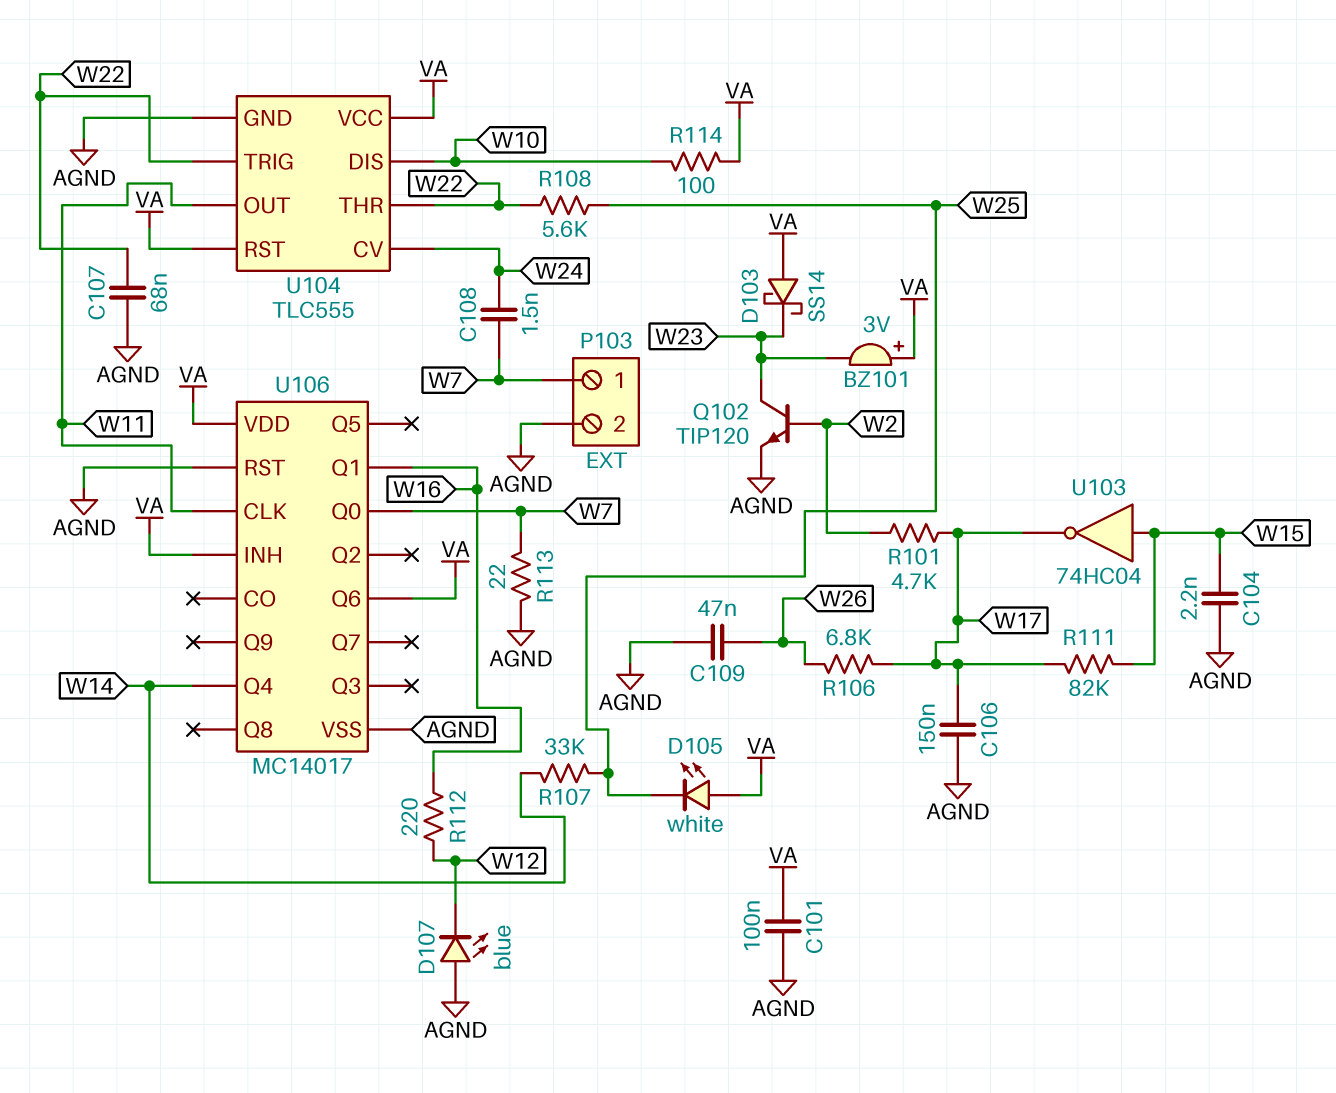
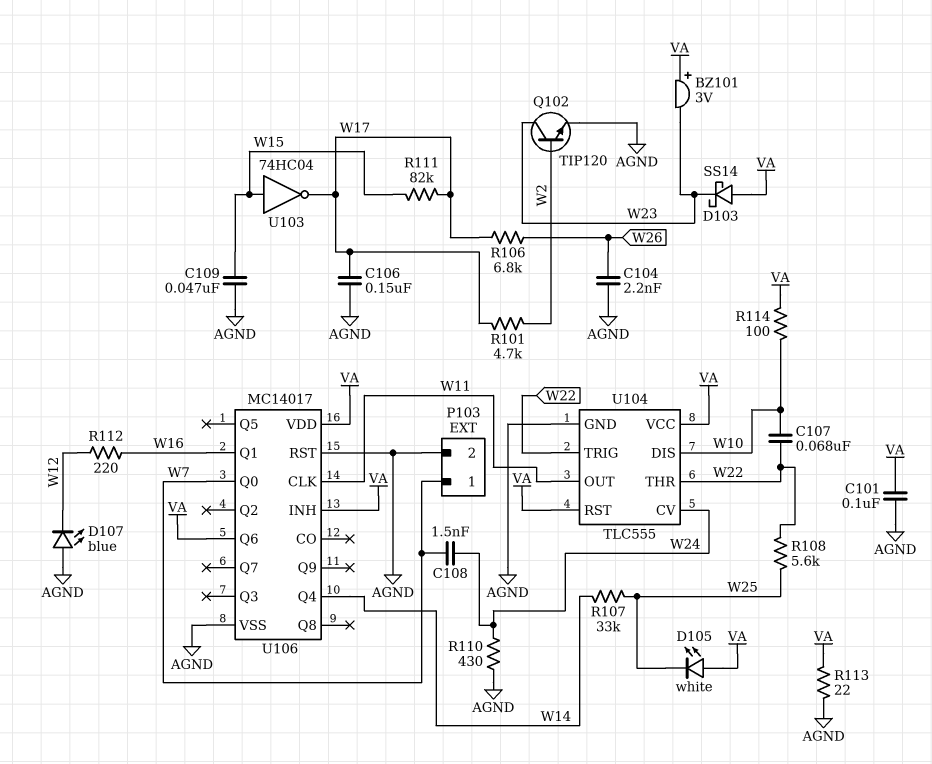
C104: 2.2nF (AGND, W15) -> 2.2nF (AGND, W26)
C107: 68nF (AGND, W22) -> 68nF (W10, W22)
C109: 47nF (AGND, W26) -> 47nF (AGND, W15)
R110: none -> 430 (AGND, W24)
R113: 22 (AGND, W7) -> 22 (AGND, VA)

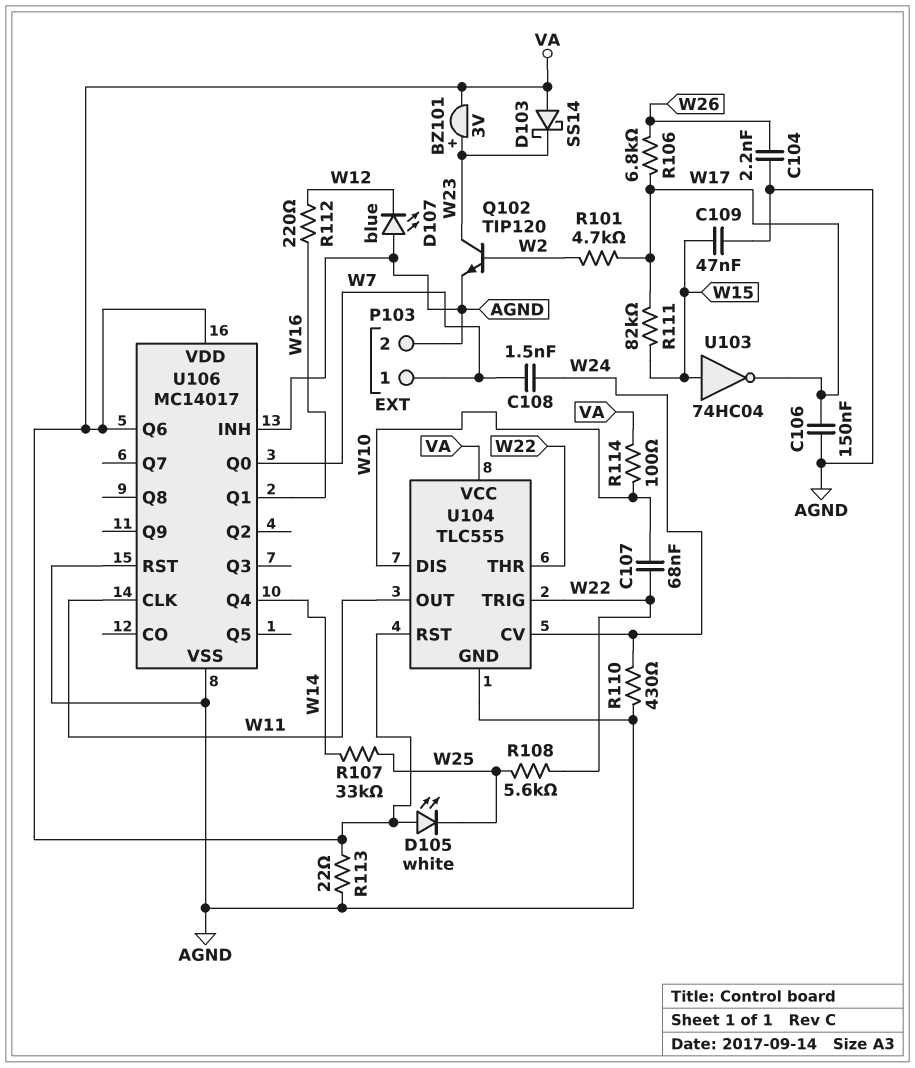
BZ101: buzzer 3V (plus VA, minus W23) -> buzzer 3V (plus W23, minus VA)
C101: 100nF (AGND, VA) -> none
U106 pin INH: VA -> AGND

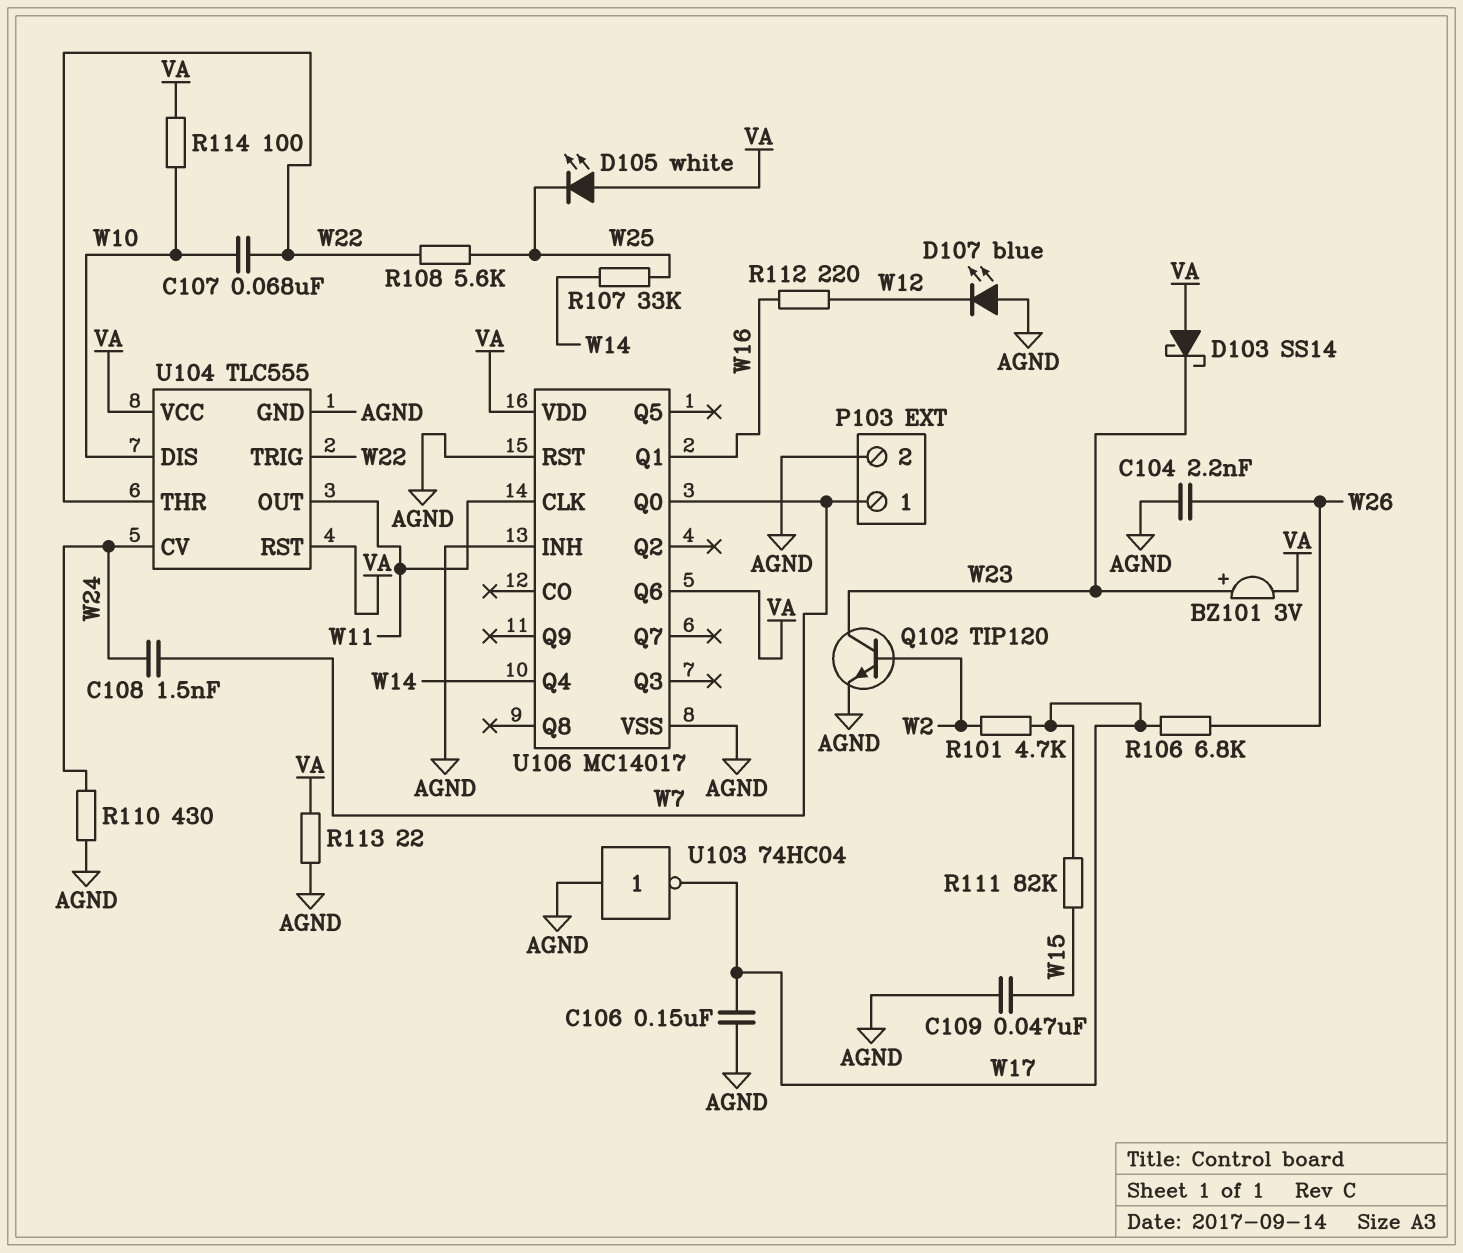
U103: NOT 74HC04 (in W15, out W17) -> NOT 74HC04 (in AGND, out W17)

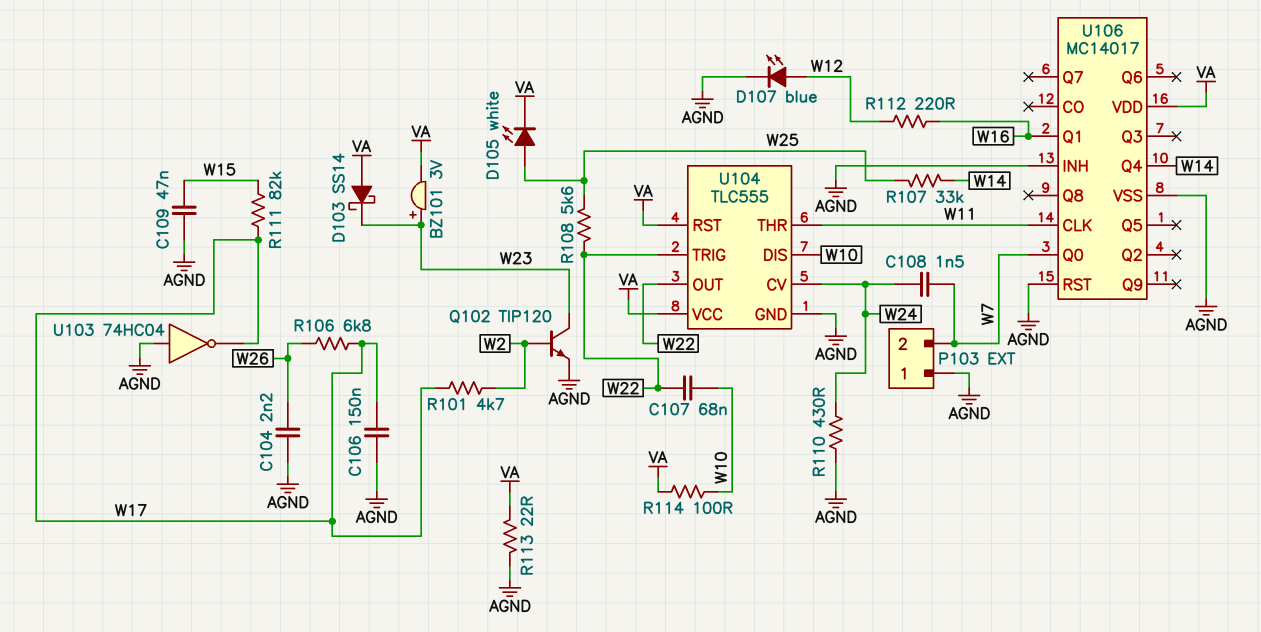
D105: LED white (A VA, K W25) -> LED white (A W25, K VA)
D107: LED blue (A AGND, K W12) -> LED blue (A W12, K AGND)
P103 pin 1: W7 -> AGND
P103 pin 2: AGND -> W7
U104 pin OUT: W11 -> W22
U104 pin THR: W22 -> W11
U106 pin Q6: VA -> none

